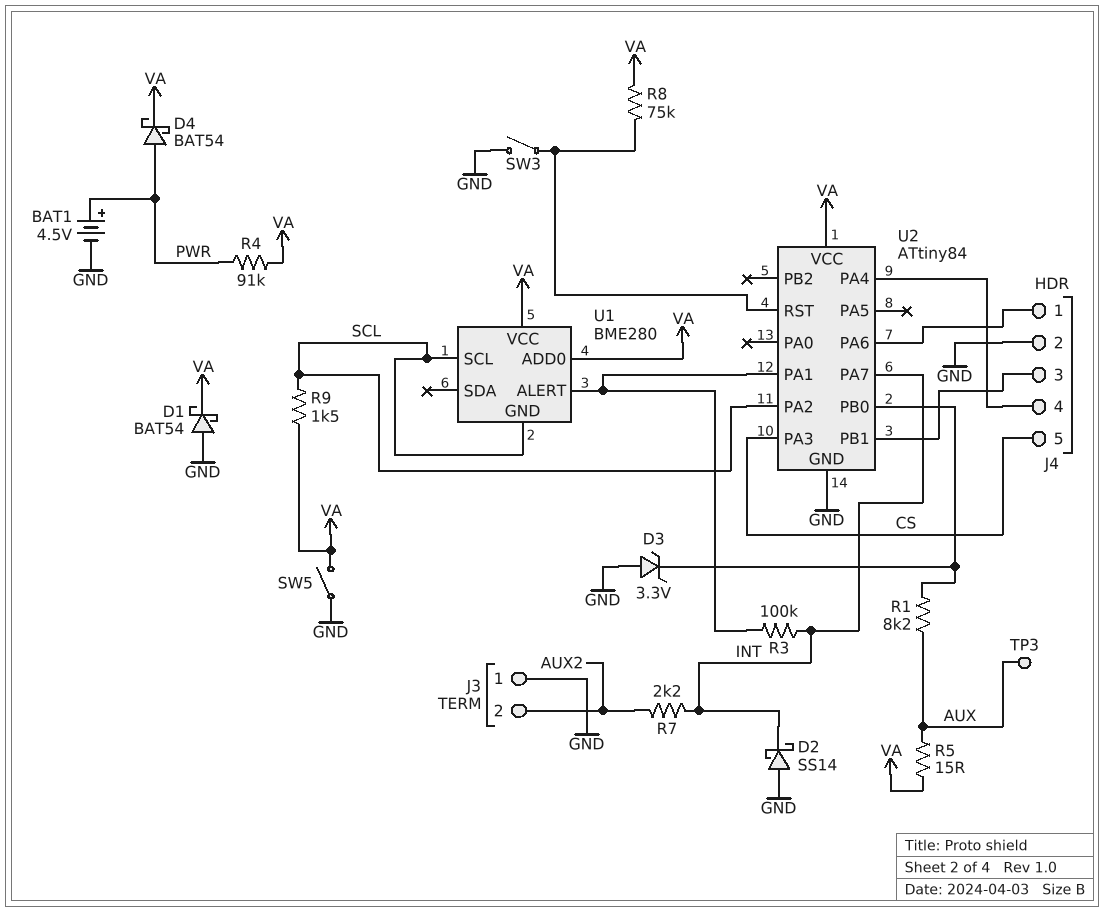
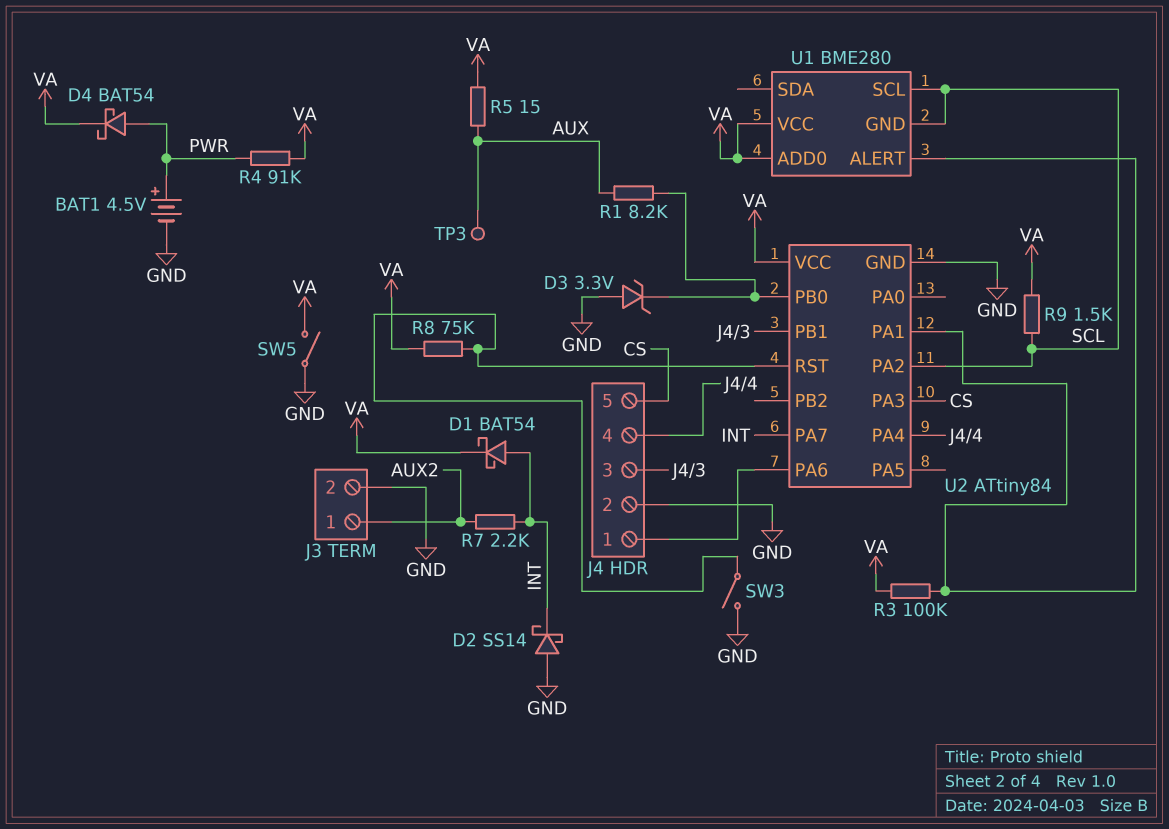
D1: schottky BAT54 (A GND, K VA) -> schottky BAT54 (A INT, K VA)
J3 pin 1: GND -> AUX2
J3 pin 2: AUX2 -> GND
R3: 100k (INT, U1/ALERT) -> 100k (U1/ALERT, VA)

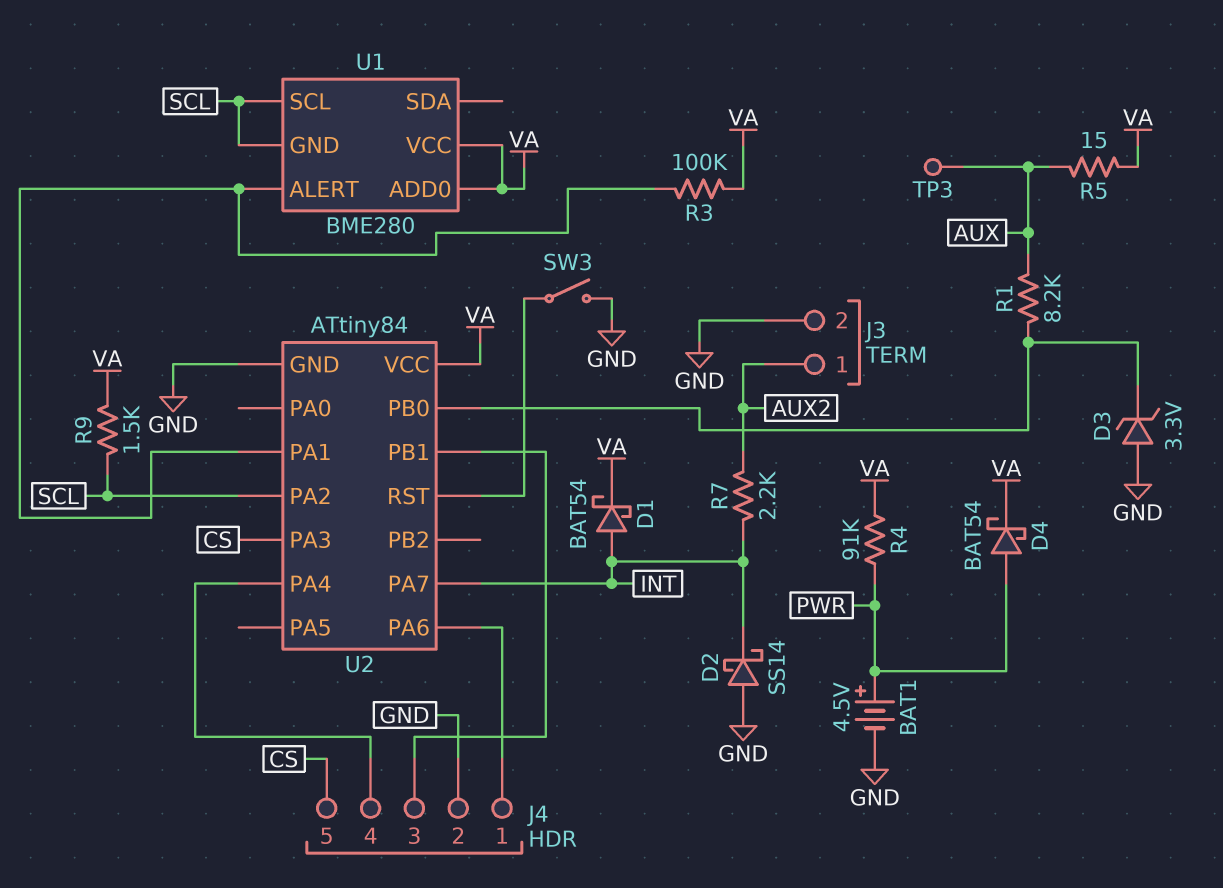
R8: 75k (U2/RST, VA) -> none
SW5: switch (GND, VA) -> none

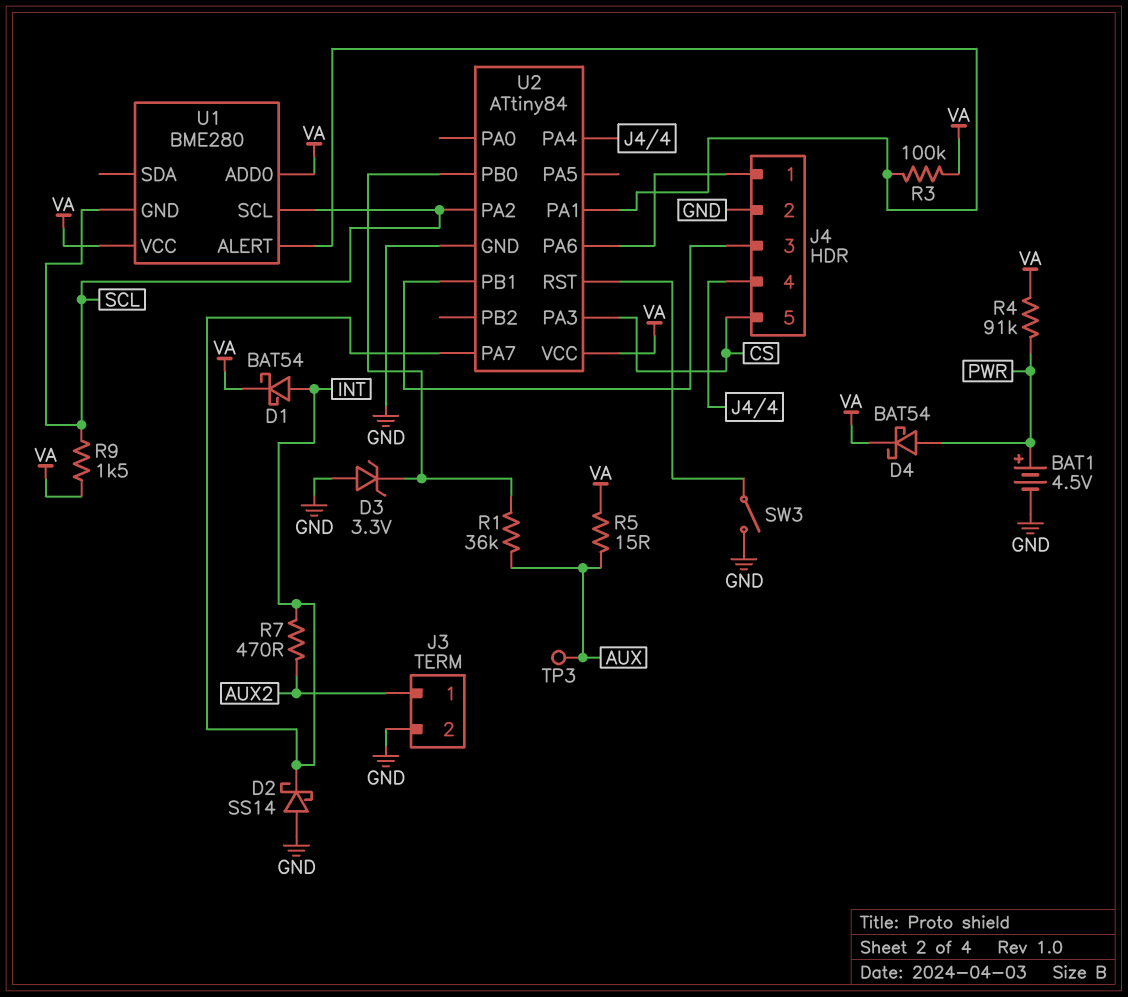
R1: 8.2k (AUX, U2/PB0) -> 36k (AUX, U2/PB0)
R7: 2.2k (AUX2, INT) -> 470 (AUX2, INT)

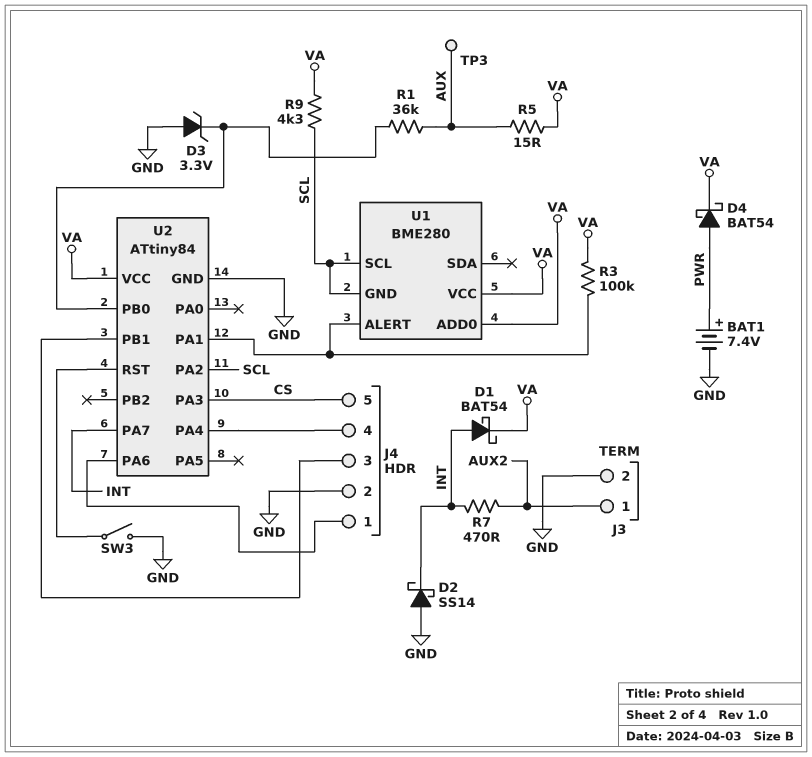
BAT1: 4.5V (plus PWR, minus GND) -> 7.4V (plus PWR, minus GND)
R4: 91k (PWR, VA) -> none
R9: 1.5k (SCL, VA) -> 4.3k (SCL, VA)

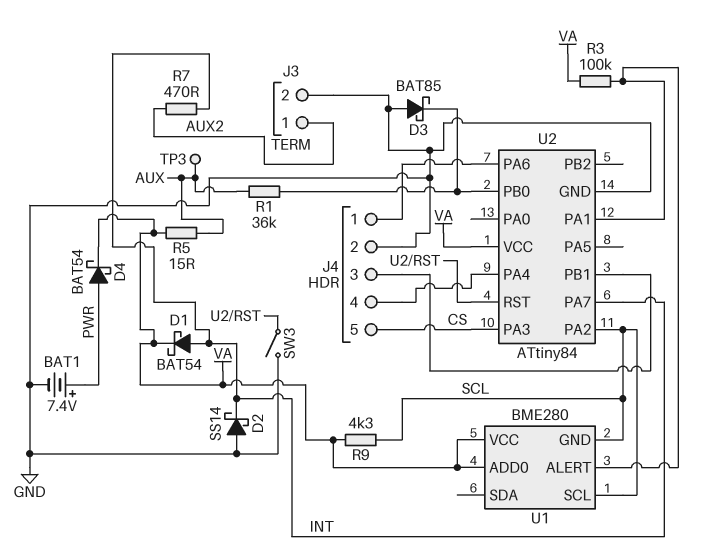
D3: zener 3.3V (A GND, K U2/PB0) -> schottky BAT85 (A GND, K U2/PB0)

